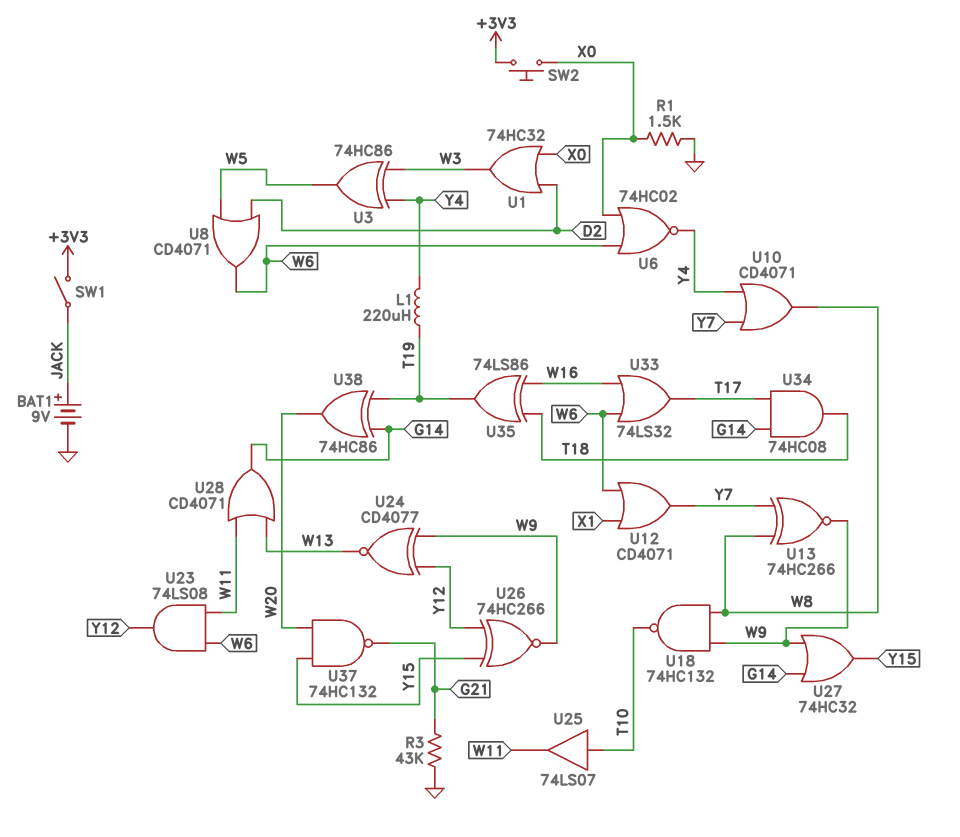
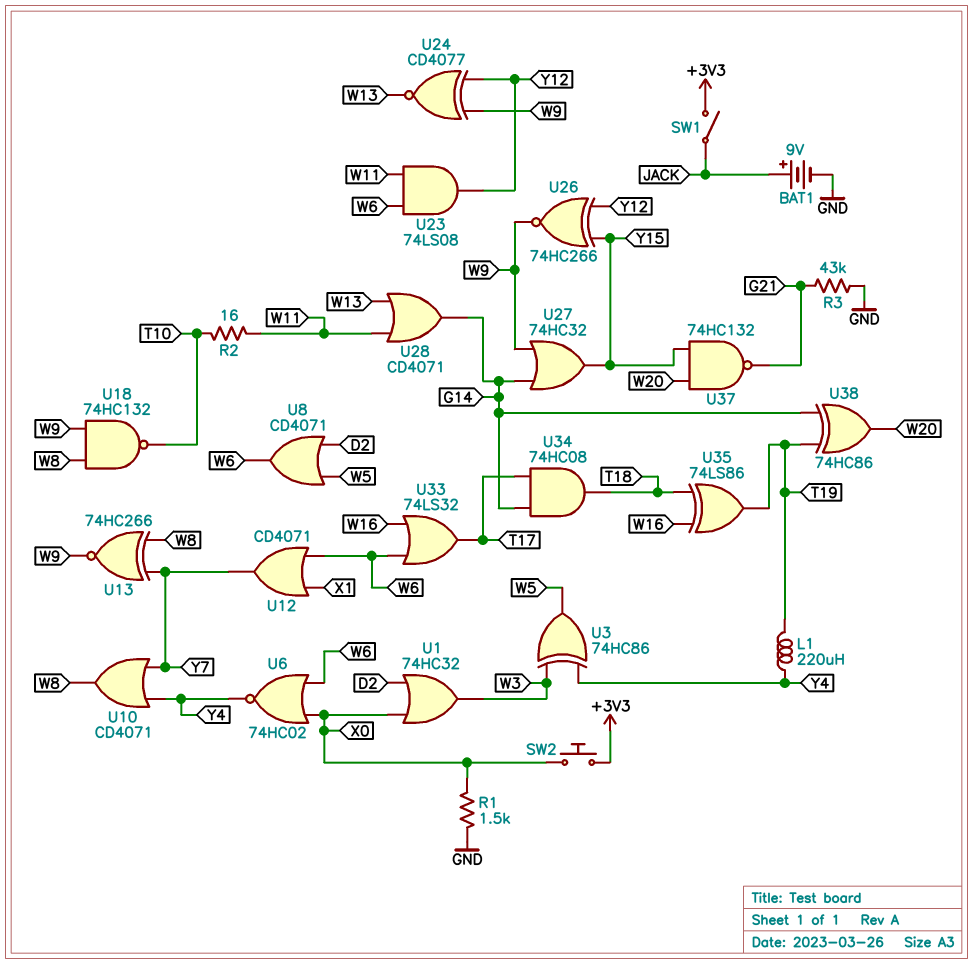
R2: none -> 16 (T10, W11)
U25: buffer 74LS07 (in T10, out W11) -> none

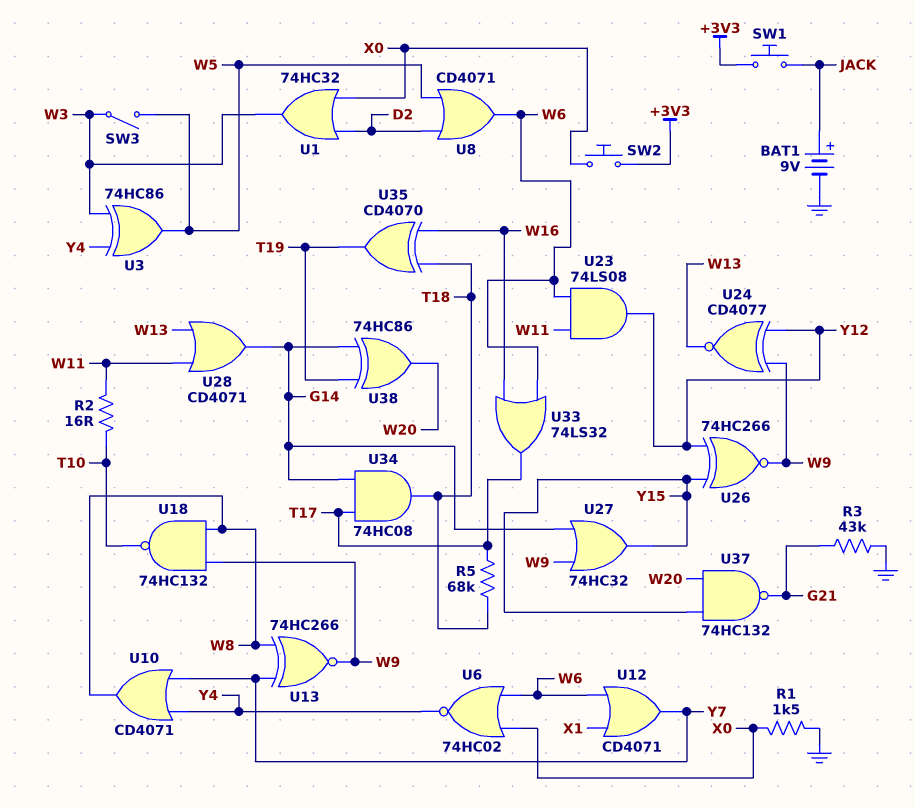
L1: 220uH (T19, Y4) -> none
R5: none -> 68k (T17, T18)
SW1: switch (+3V3, JACK) -> button (+3V3, JACK)
SW3: none -> switch (W3, W5)
U35: XOR 74LS86 (in T18, in W16, out T19) -> XOR CD4070 (in T18, in W16, out T19)

